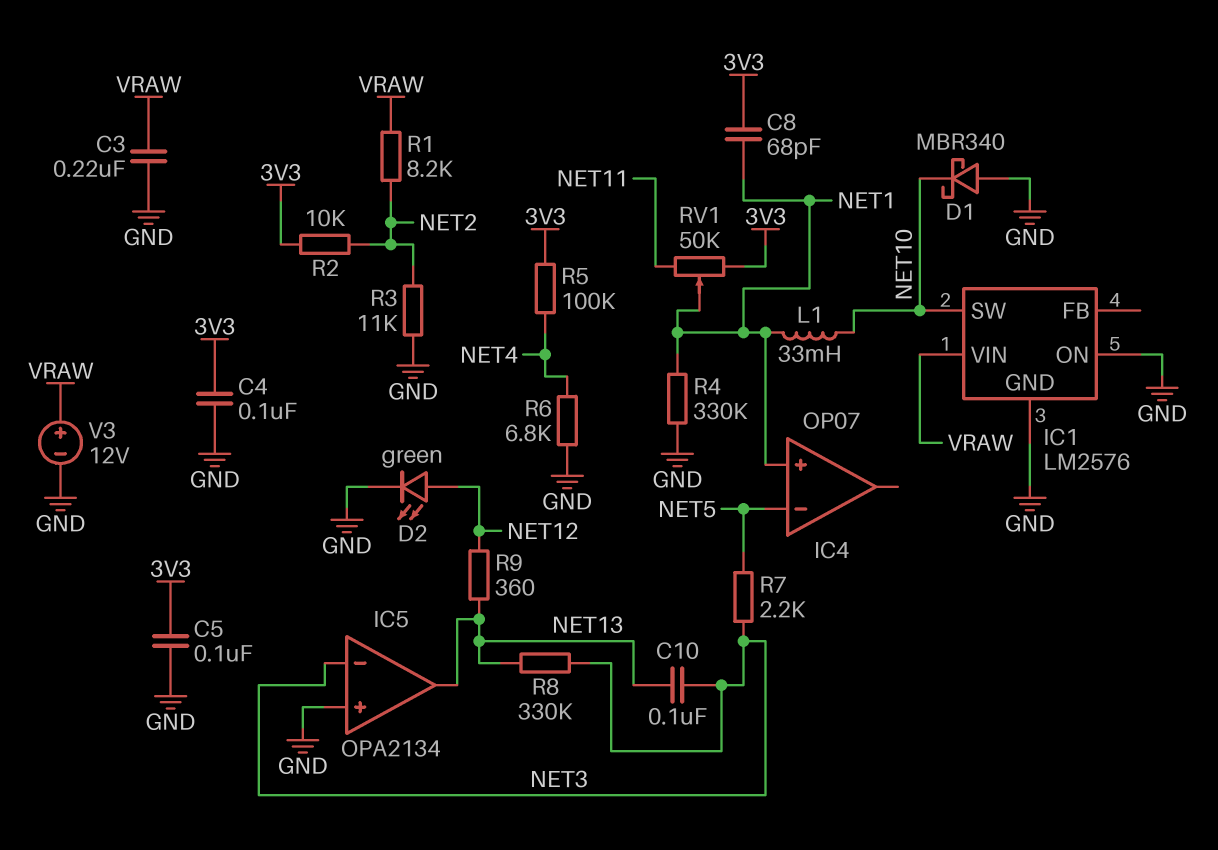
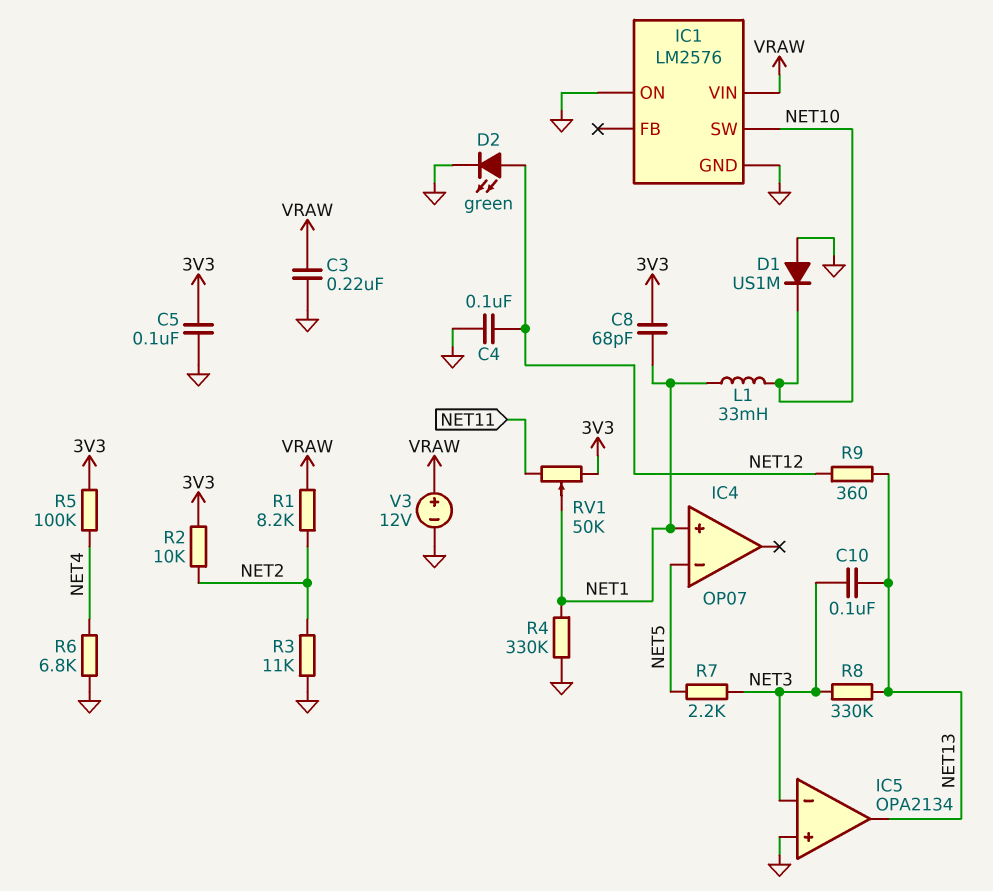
C4: 100nF (3V3, GND) -> 100nF (GND, NET12)
D1: schottky MBR340 (A GND, K NET10) -> diode US1M (A GND, K NET10)

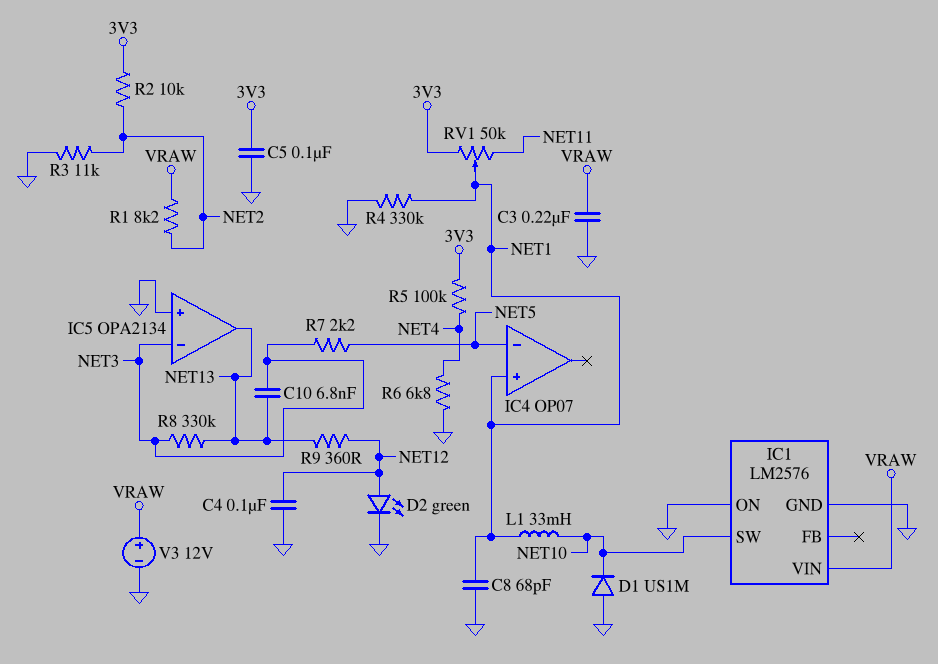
C8: 68pF (3V3, NET1) -> 68pF (GND, NET1)
C10: 100nF (NET3, NET13) -> 6.8nF (NET3, NET13)

